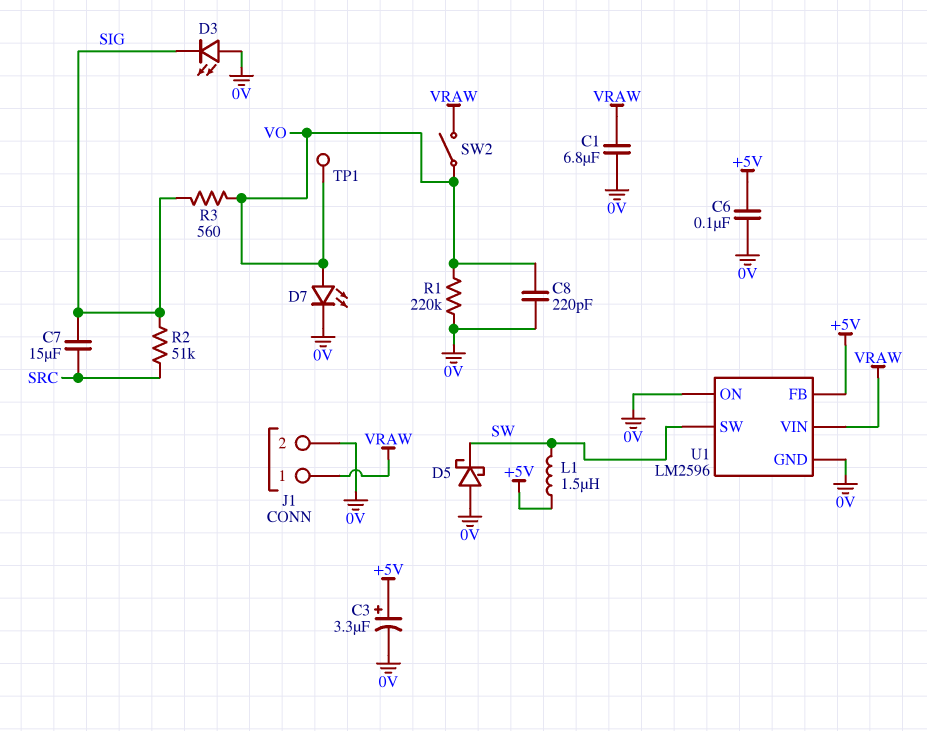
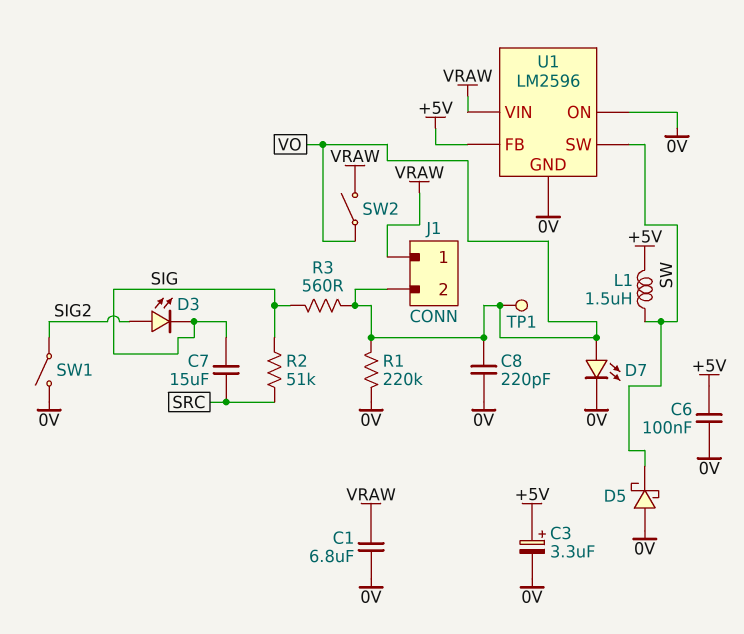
D3: LED (A 0V, K SIG) -> LED (A SIG2, K SIG)
J1 pin 2: 0V -> VO
SW1: none -> switch (0V, SIG2)

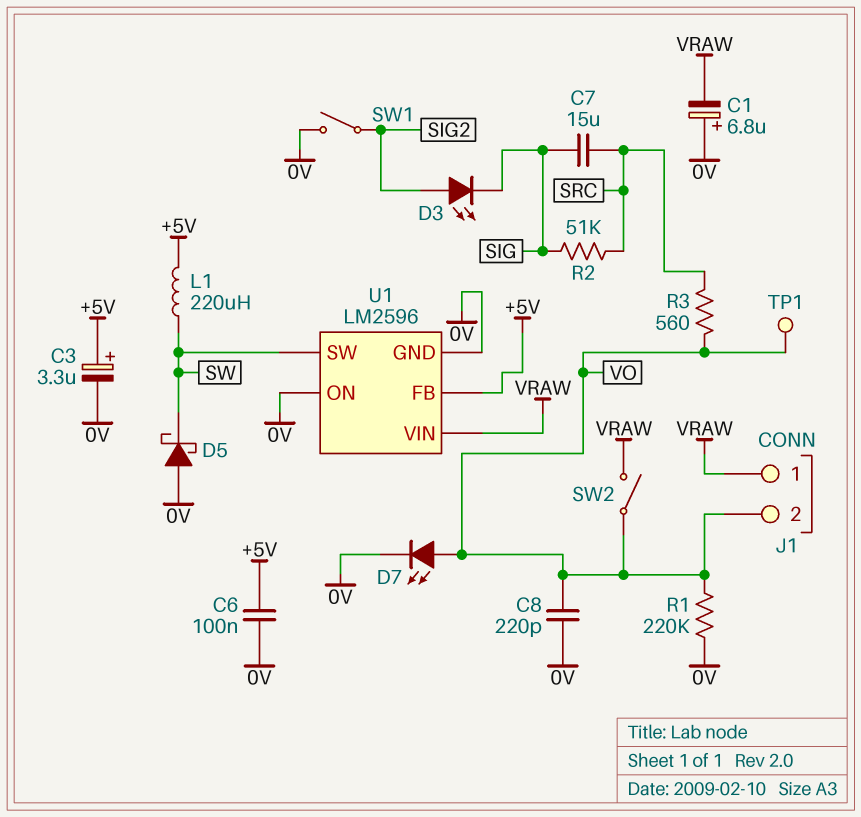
C1: 6.8uF (0V, VRAW) -> 6.8uF (plus 0V, minus VRAW)
L1: 1.5uH (+5V, SW) -> 220uH (+5V, SW)
R3: 560 (SIG, VO) -> 560 (SRC, VO)

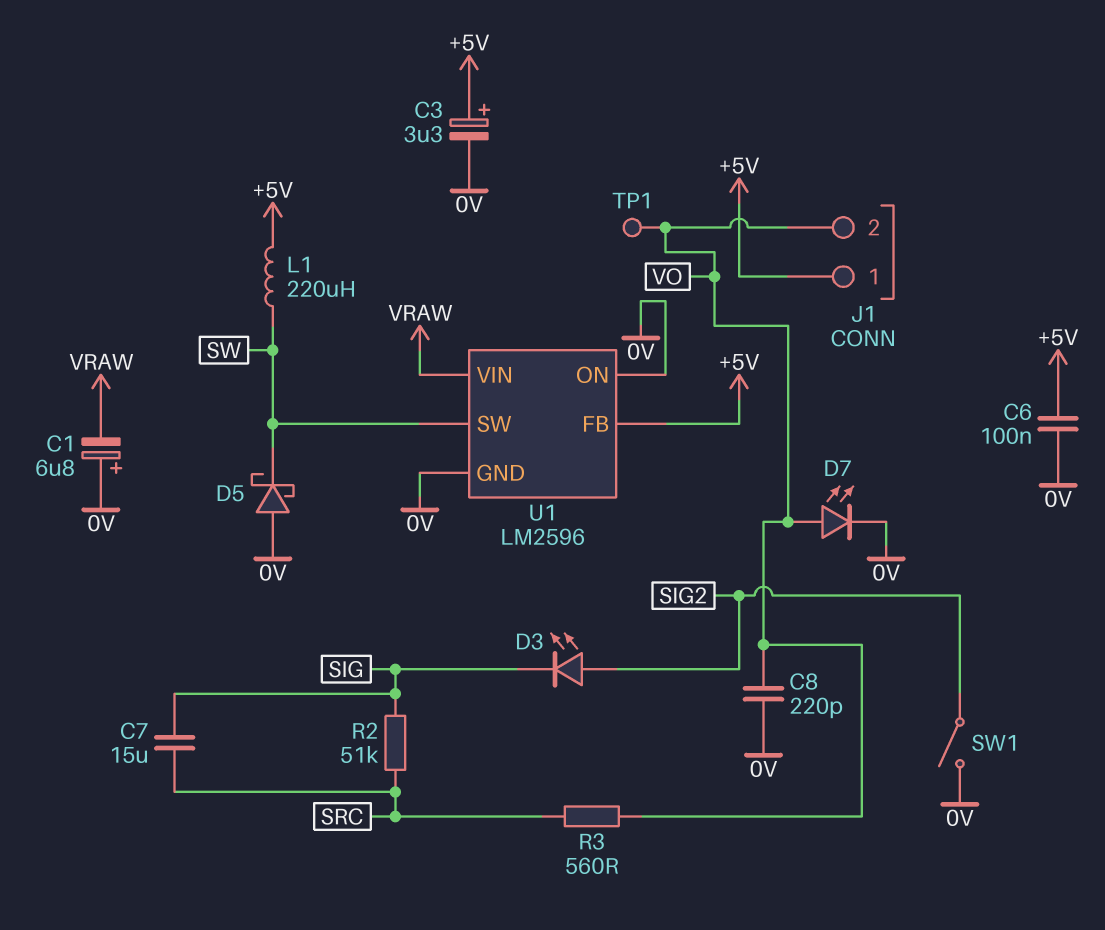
J1 pin 1: VRAW -> +5V
R1: 220k (0V, VO) -> none
SW2: switch (VO, VRAW) -> none

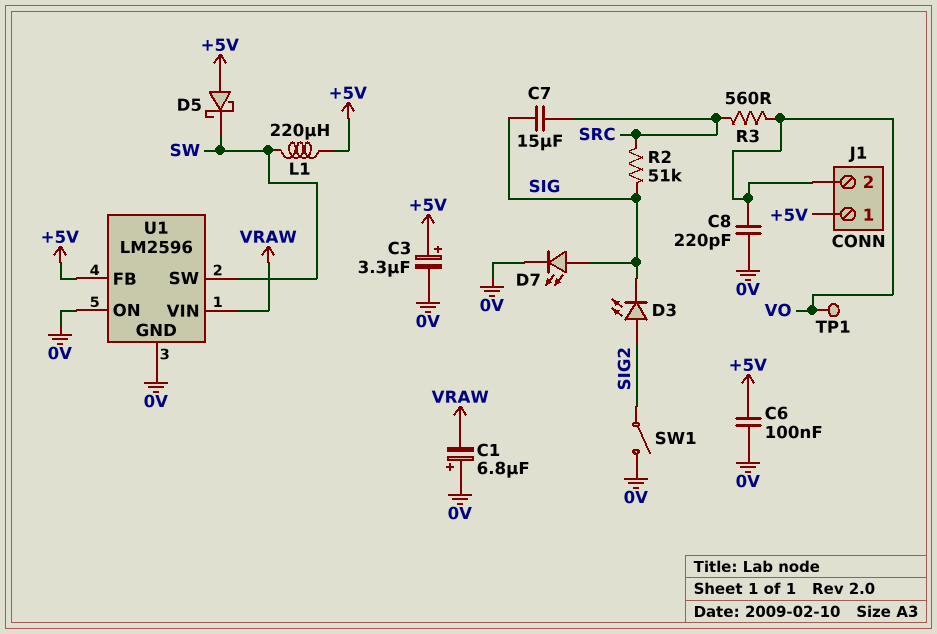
D5: schottky (A 0V, K SW) -> schottky (A +5V, K SW)
D7: LED (A VO, K 0V) -> LED (A SIG, K 0V)

